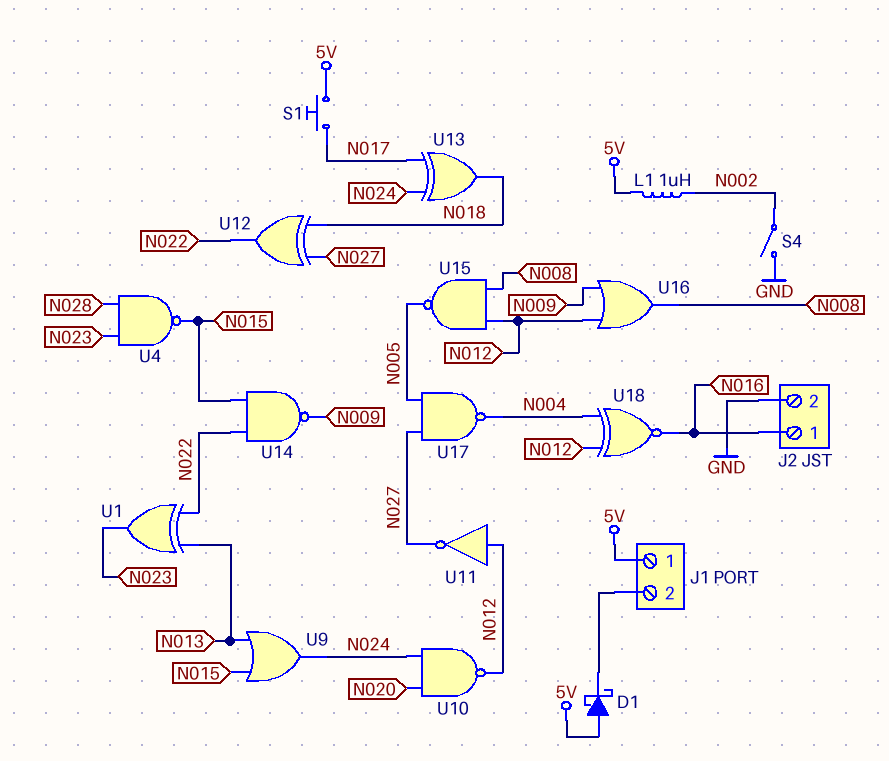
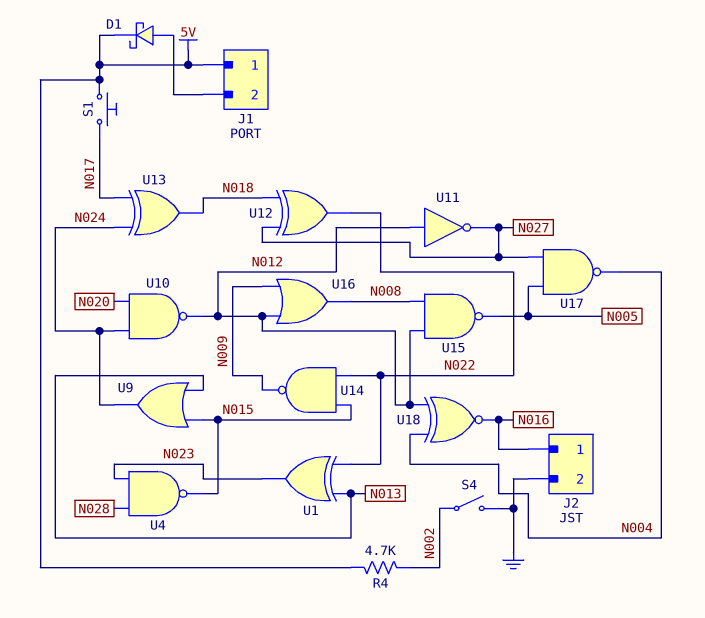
D1: schottky (A 5V, K J1/2) -> schottky (A J1/2, K 5V)
L1: 1uH (5V, N002) -> none
R4: none -> 4.7k (5V, N002)

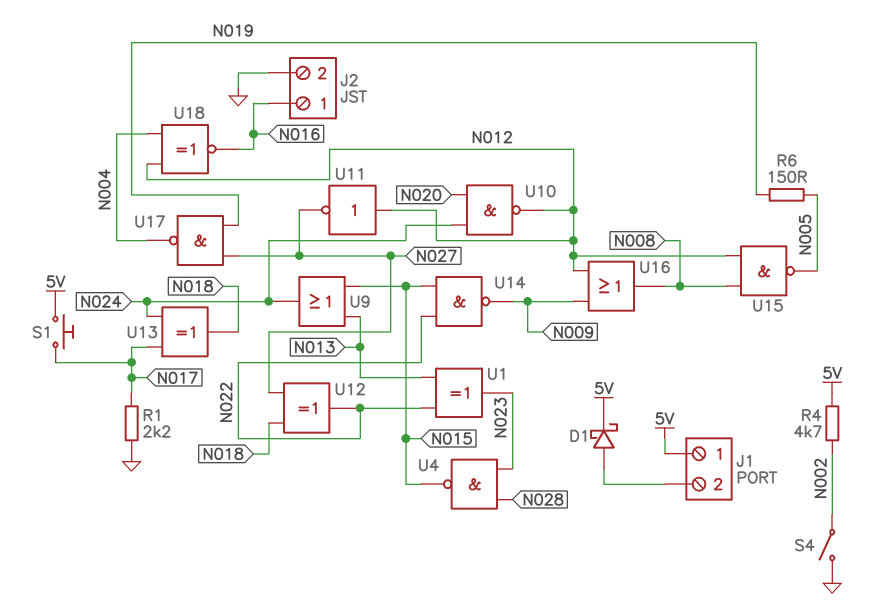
R1: none -> 2.2k (GND, N017)
R6: none -> 150 (N005, N019)
U17: NAND (in N005, in N027, out N004) -> NAND (in N019, in N027, out N004)

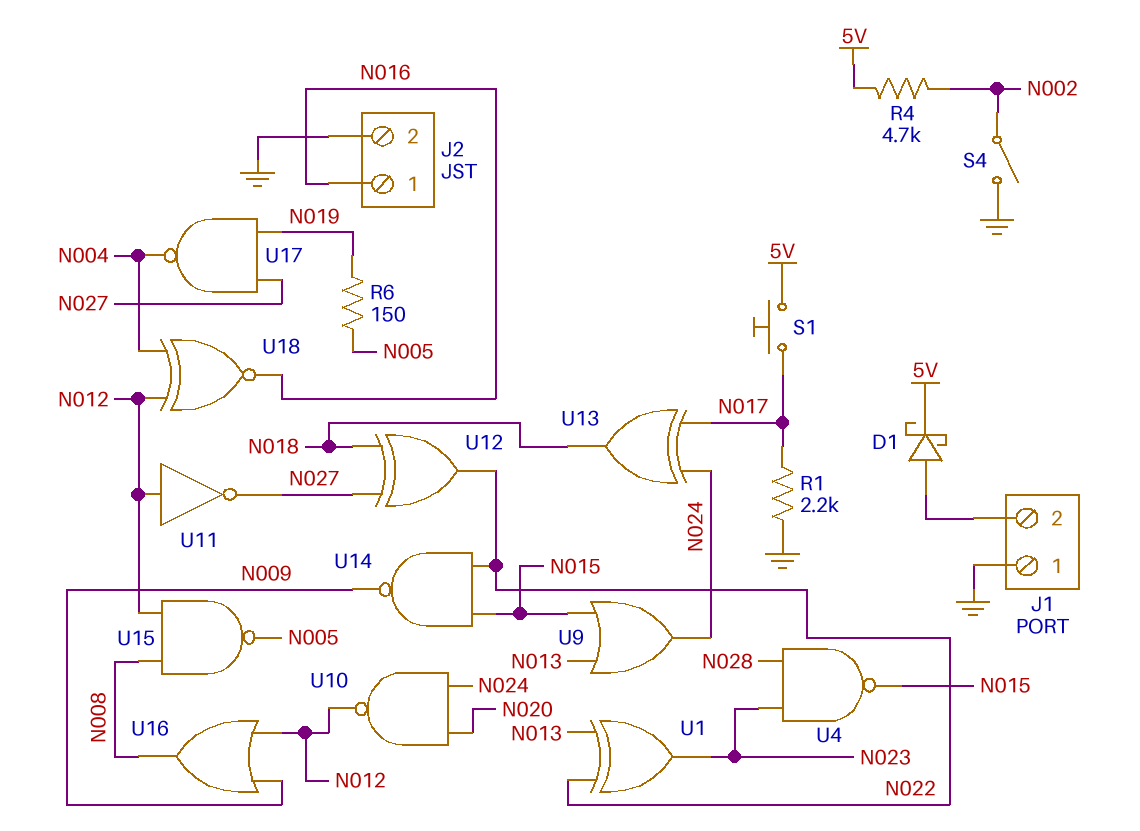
J1 pin 1: 5V -> GND

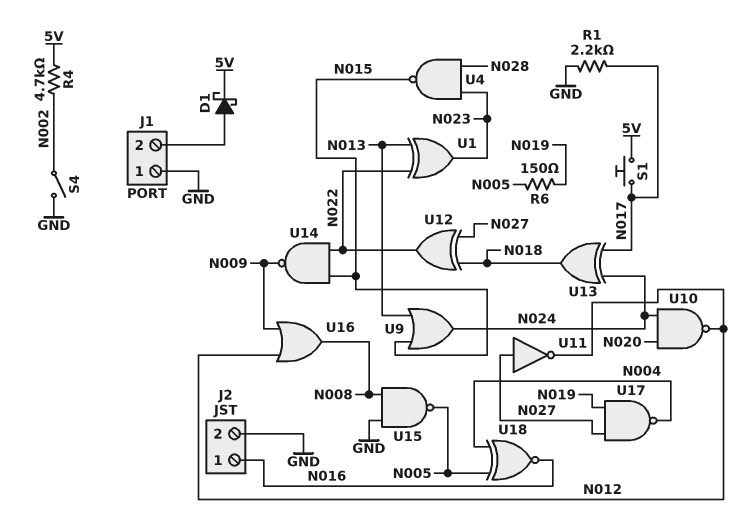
U11: NOT (in N012, out N027) -> NOT (in N027, out N012)
U15: NAND (in N008, in N012, out N005) -> NAND (in GND, in N008, out N005)
U18: XNOR (in N004, in N012, out N016) -> XNOR (in N004, in N005, out N016)

